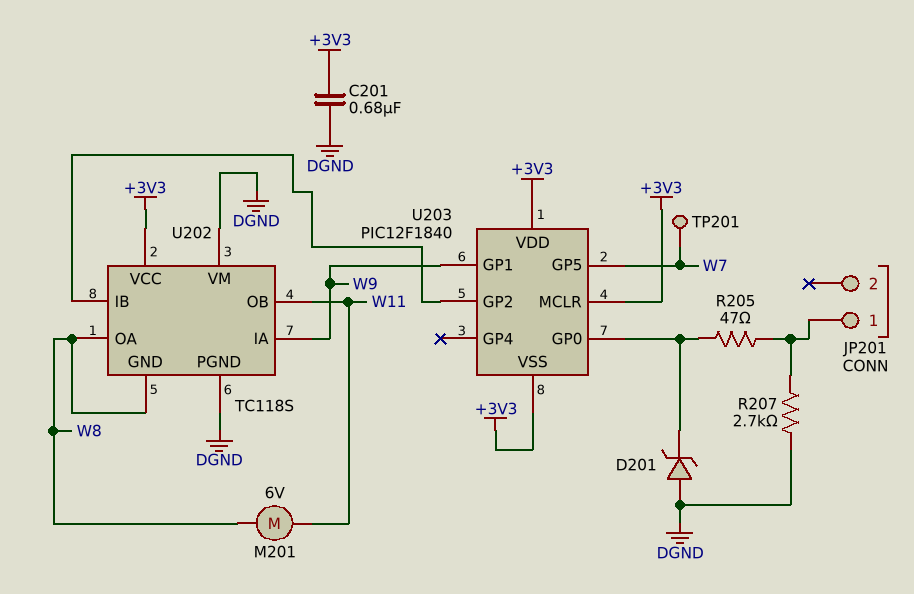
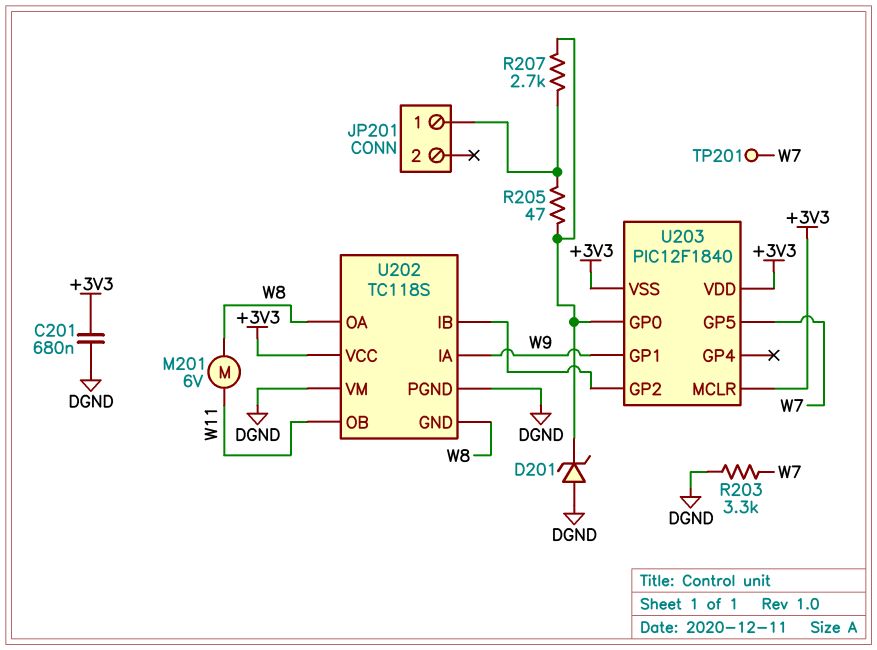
R203: none -> 3.3k (DGND, W7)
R207: 2.7k (DGND, JP201/1) -> 2.7k (JP201/1, U203/GP0)

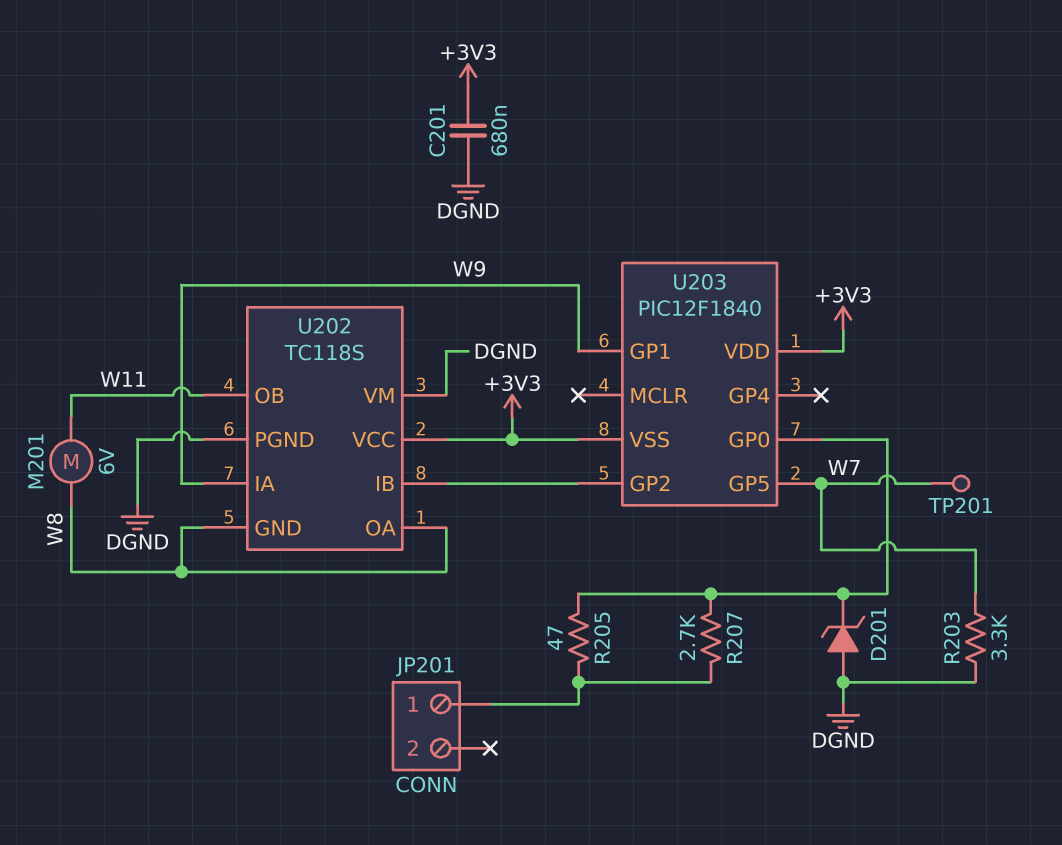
U203 pin MCLR: +3V3 -> none

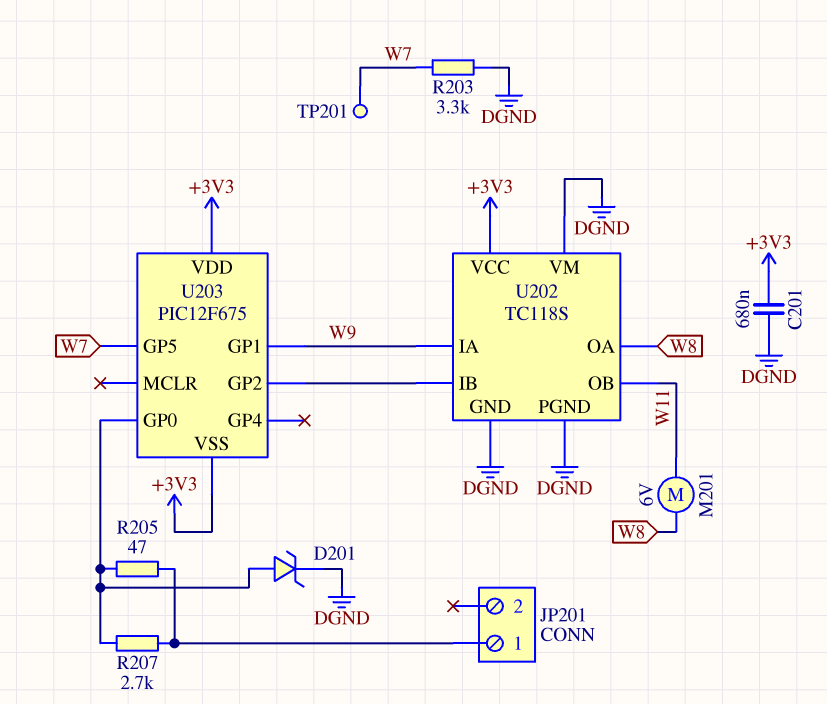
D201: zener (A DGND, K U203/GP0) -> zener (A U203/GP0, K DGND)
U202 pin GND: W8 -> DGND
U203: PIC12F1840 -> PIC12F675

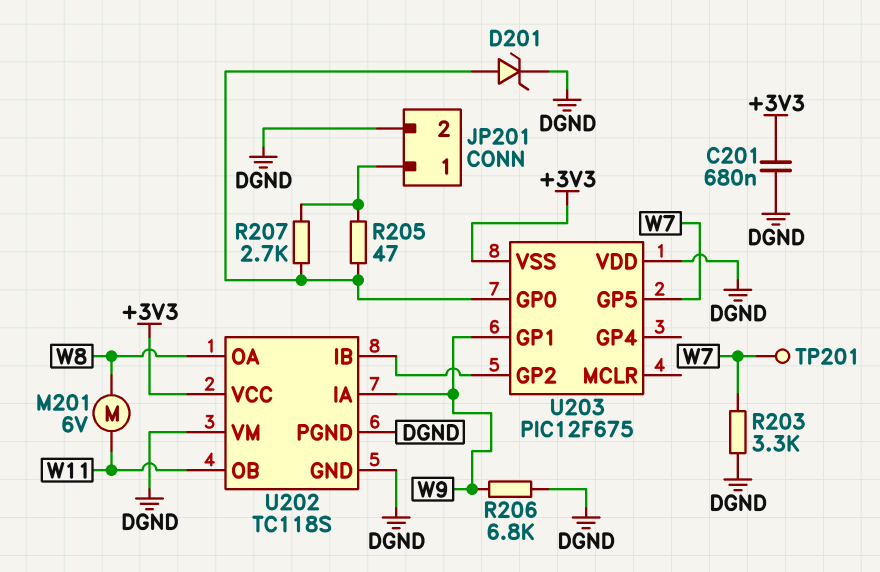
JP201 pin 2: none -> DGND
R206: none -> 6.8k (DGND, W9)
U203 pin VDD: +3V3 -> DGND

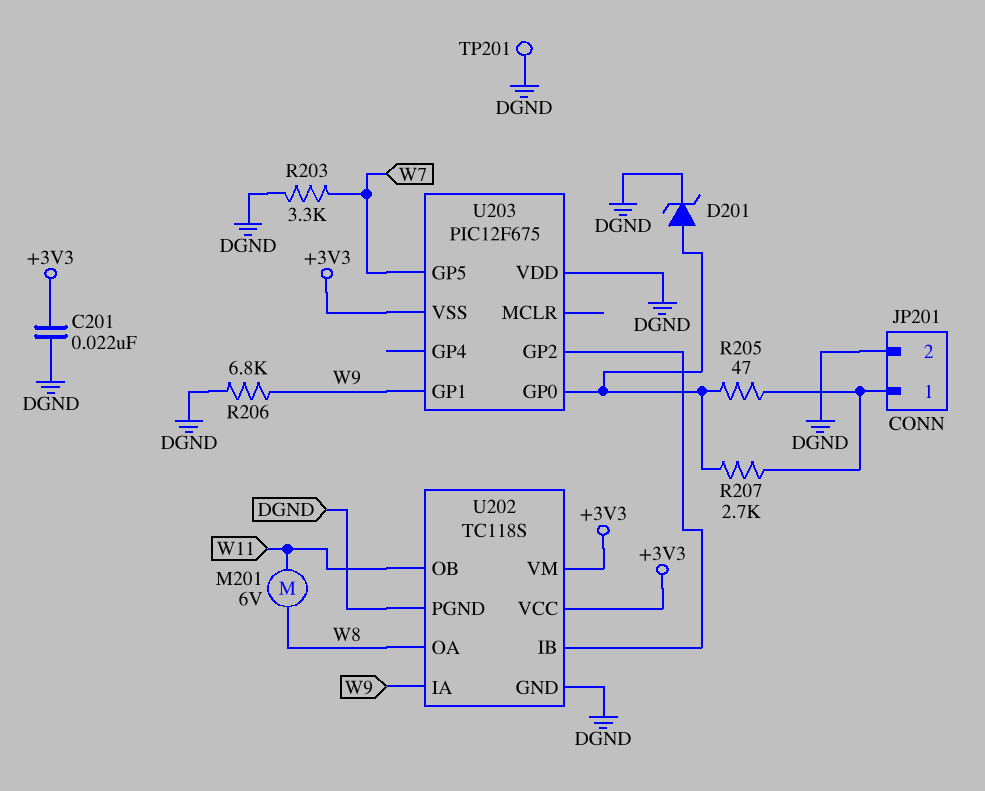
C201: 680nF (+3V3, DGND) -> 22nF (+3V3, DGND)
TP201: test point (W7) -> test point (DGND)
U202 pin VM: DGND -> +3V3

